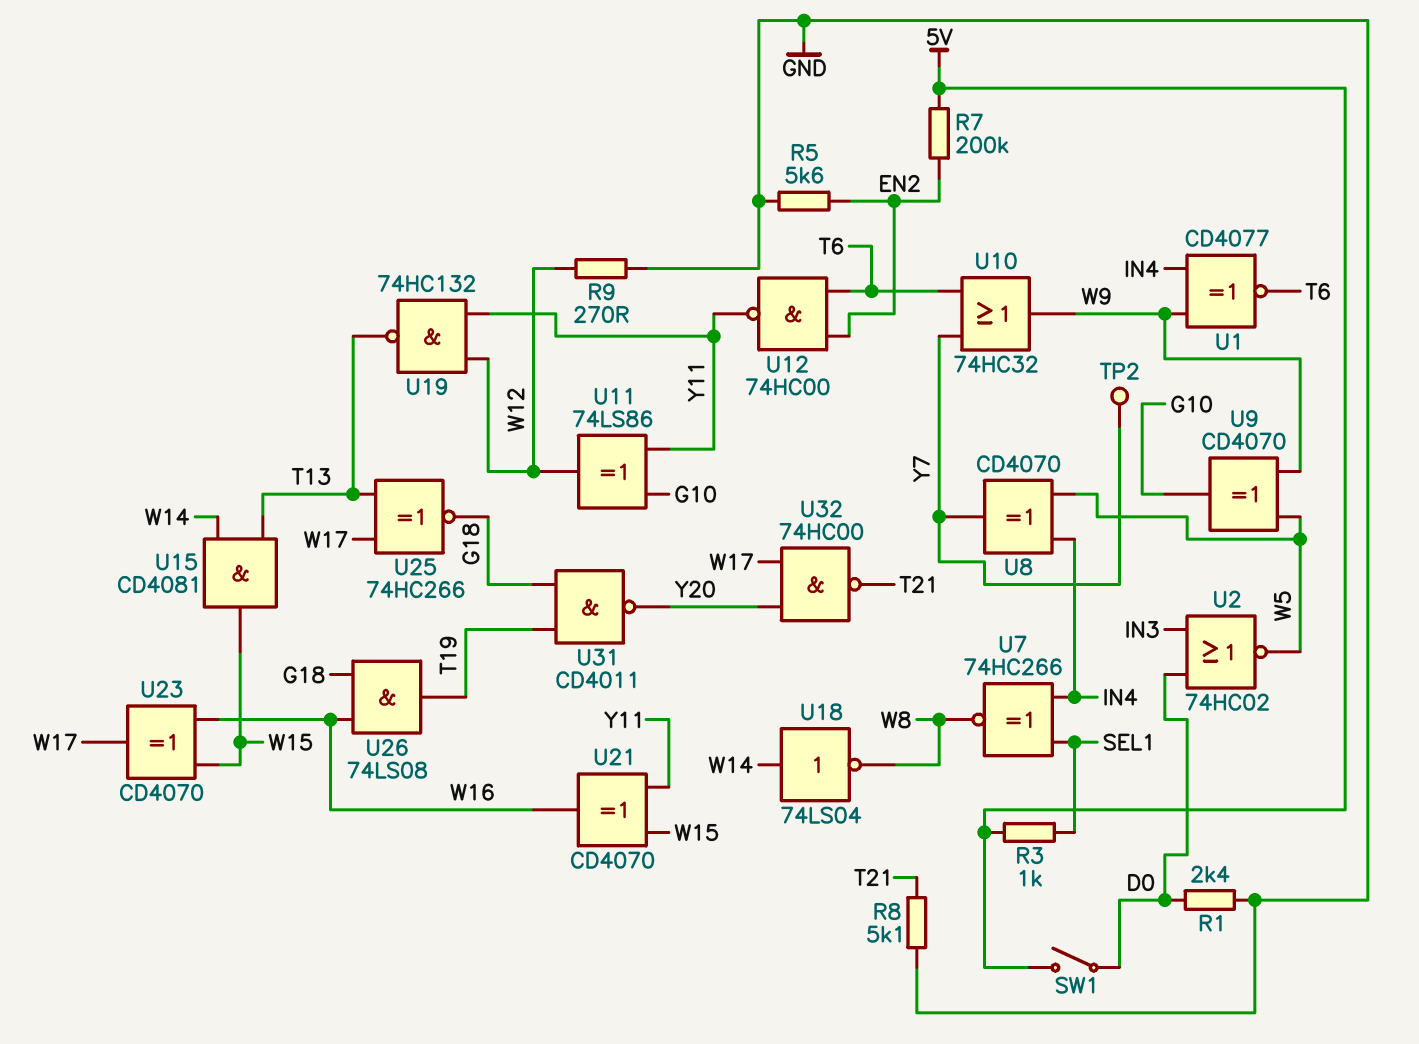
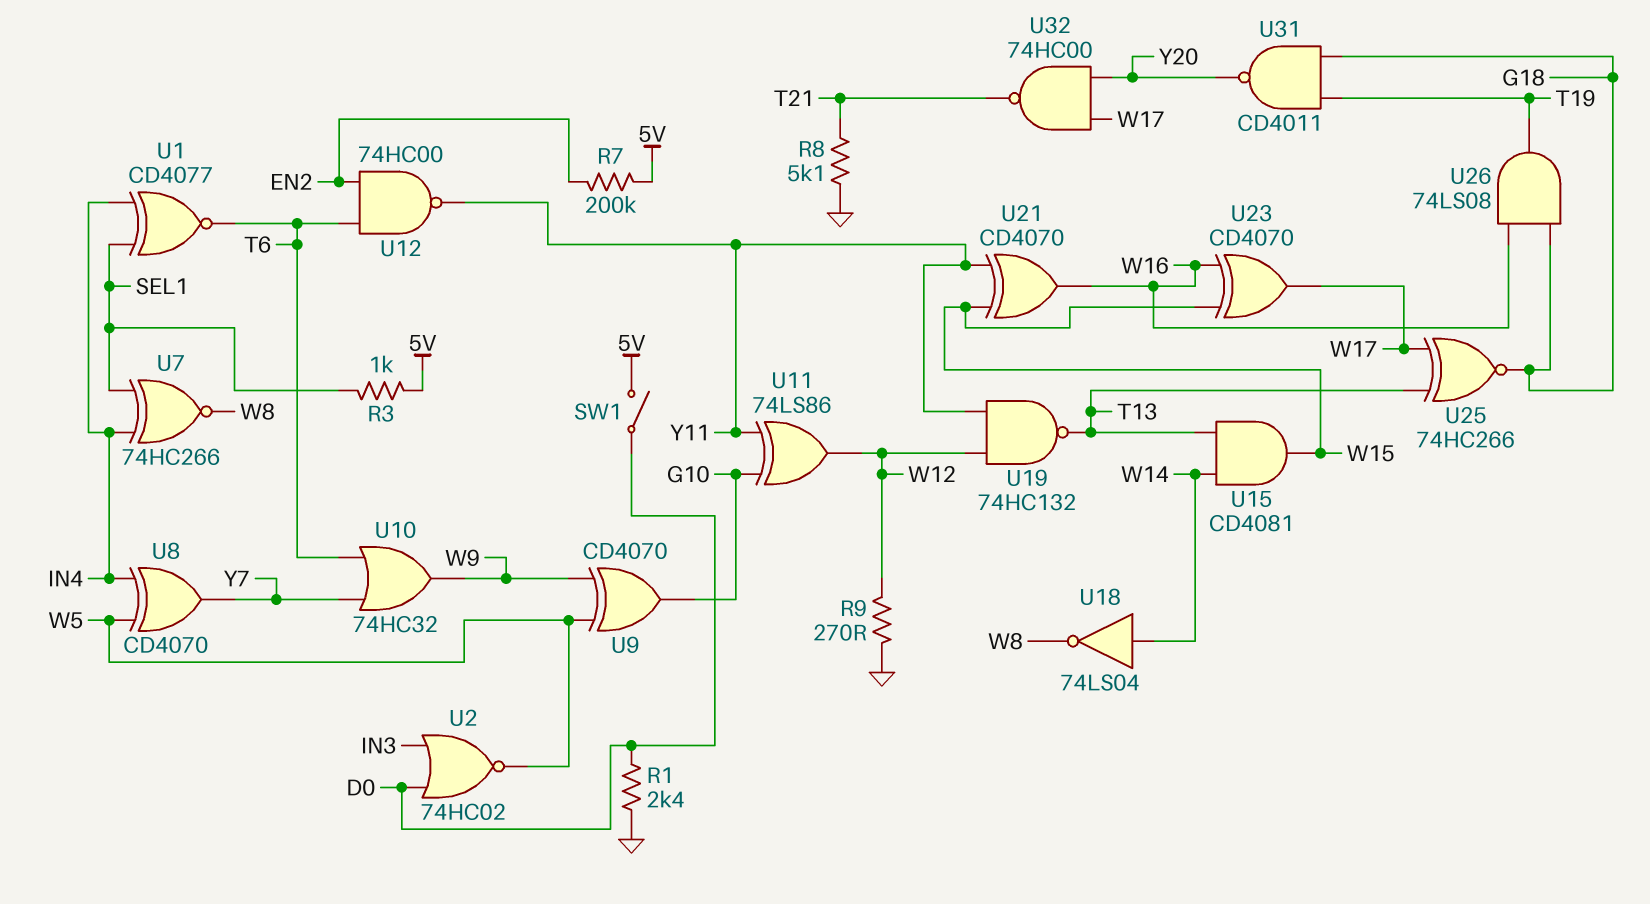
R5: 5.6k (EN2, GND) -> none
TP2: test point (Y7) -> none
U1: XNOR CD4077 (in IN4, in W9, out T6) -> XNOR CD4077 (in IN4, in SEL1, out T6)

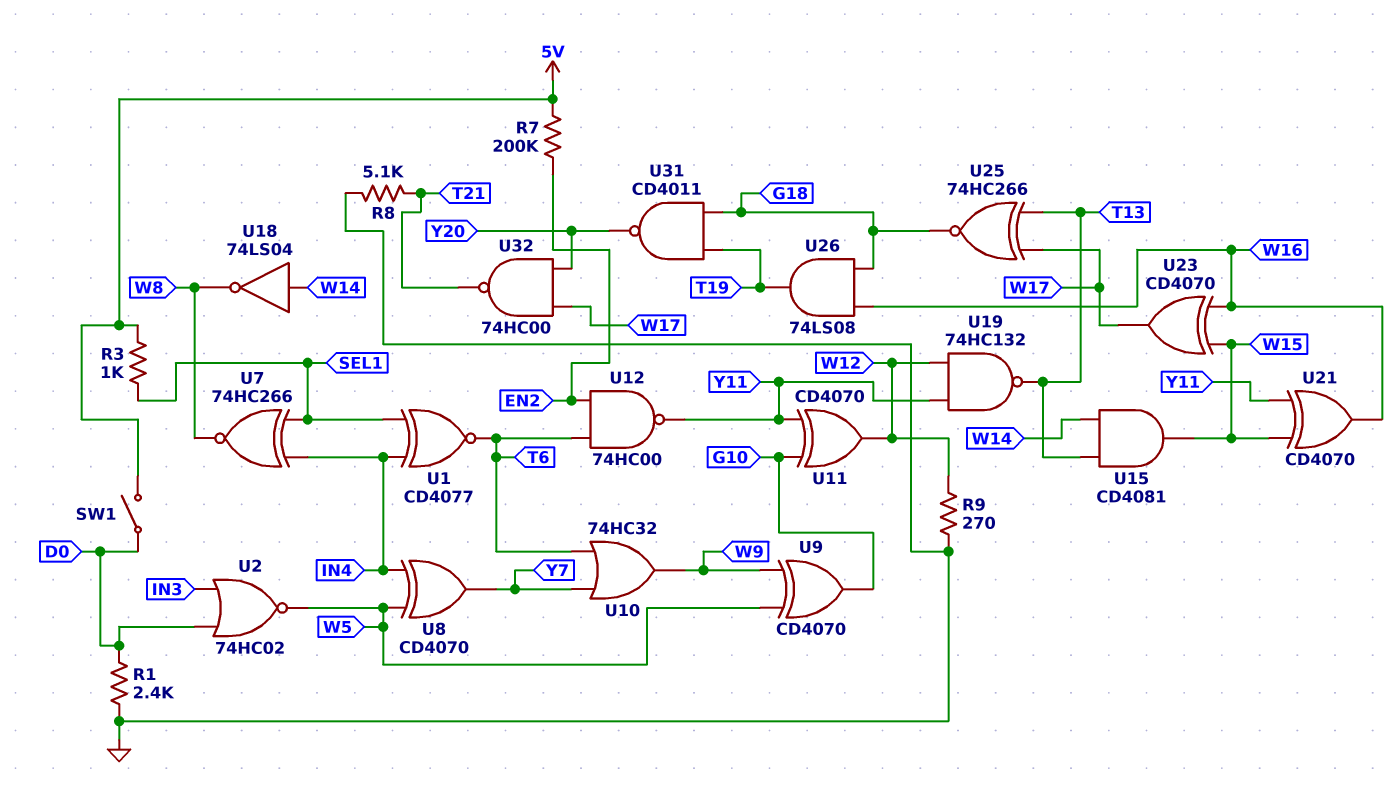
U11: XOR 74LS86 (in G10, in Y11, out W12) -> XOR CD4070 (in G10, in Y11, out W12)

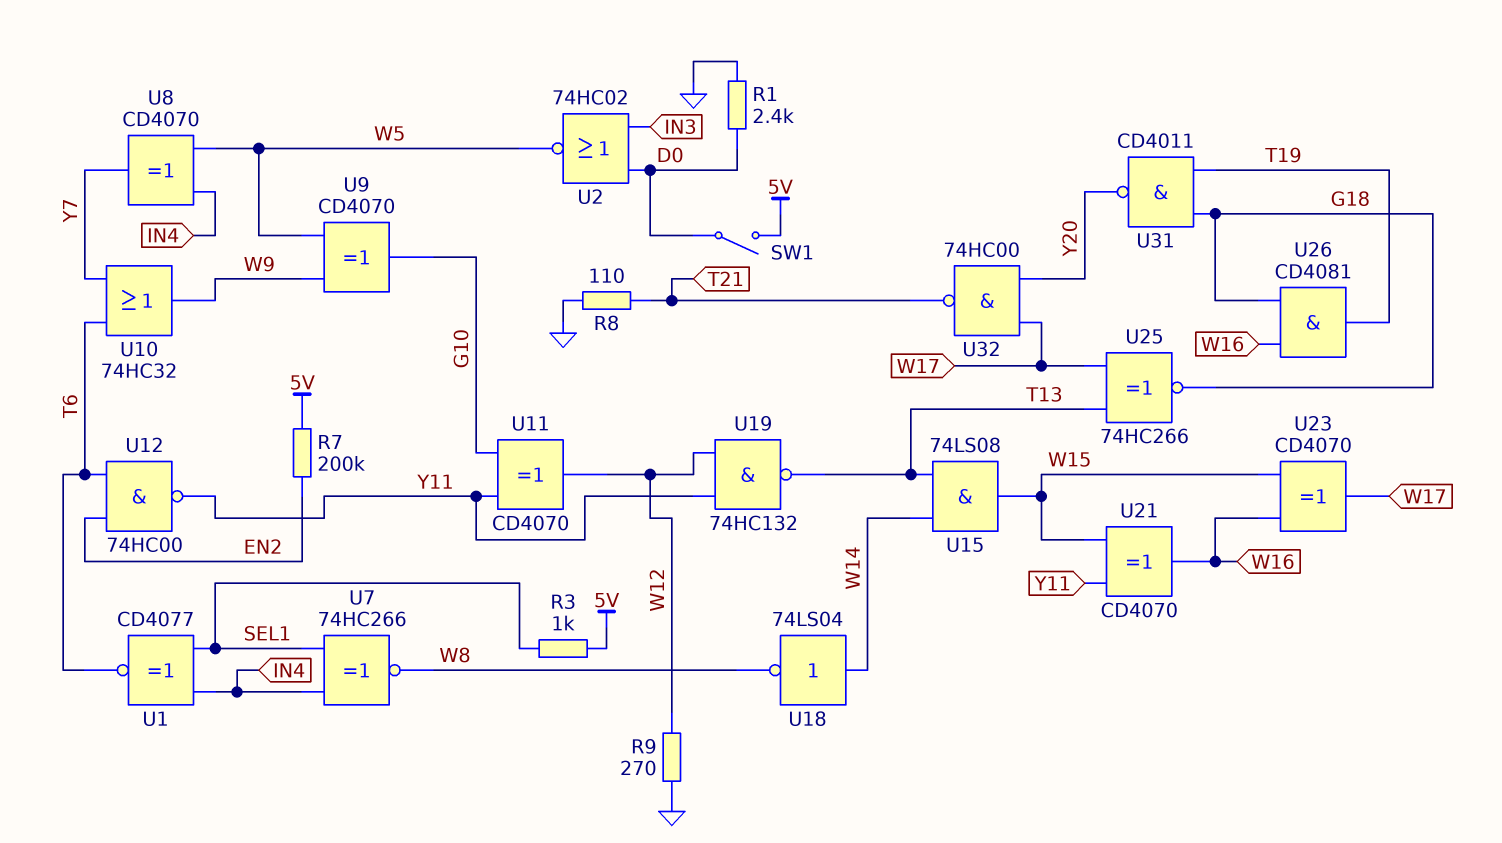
R8: 5.1k (GND, T21) -> 110 (GND, T21)
U15: AND CD4081 (in T13, in W14, out W15) -> AND 74LS08 (in T13, in W14, out W15)
U26: AND 74LS08 (in G18, in W16, out T19) -> AND CD4081 (in G18, in W16, out T19)

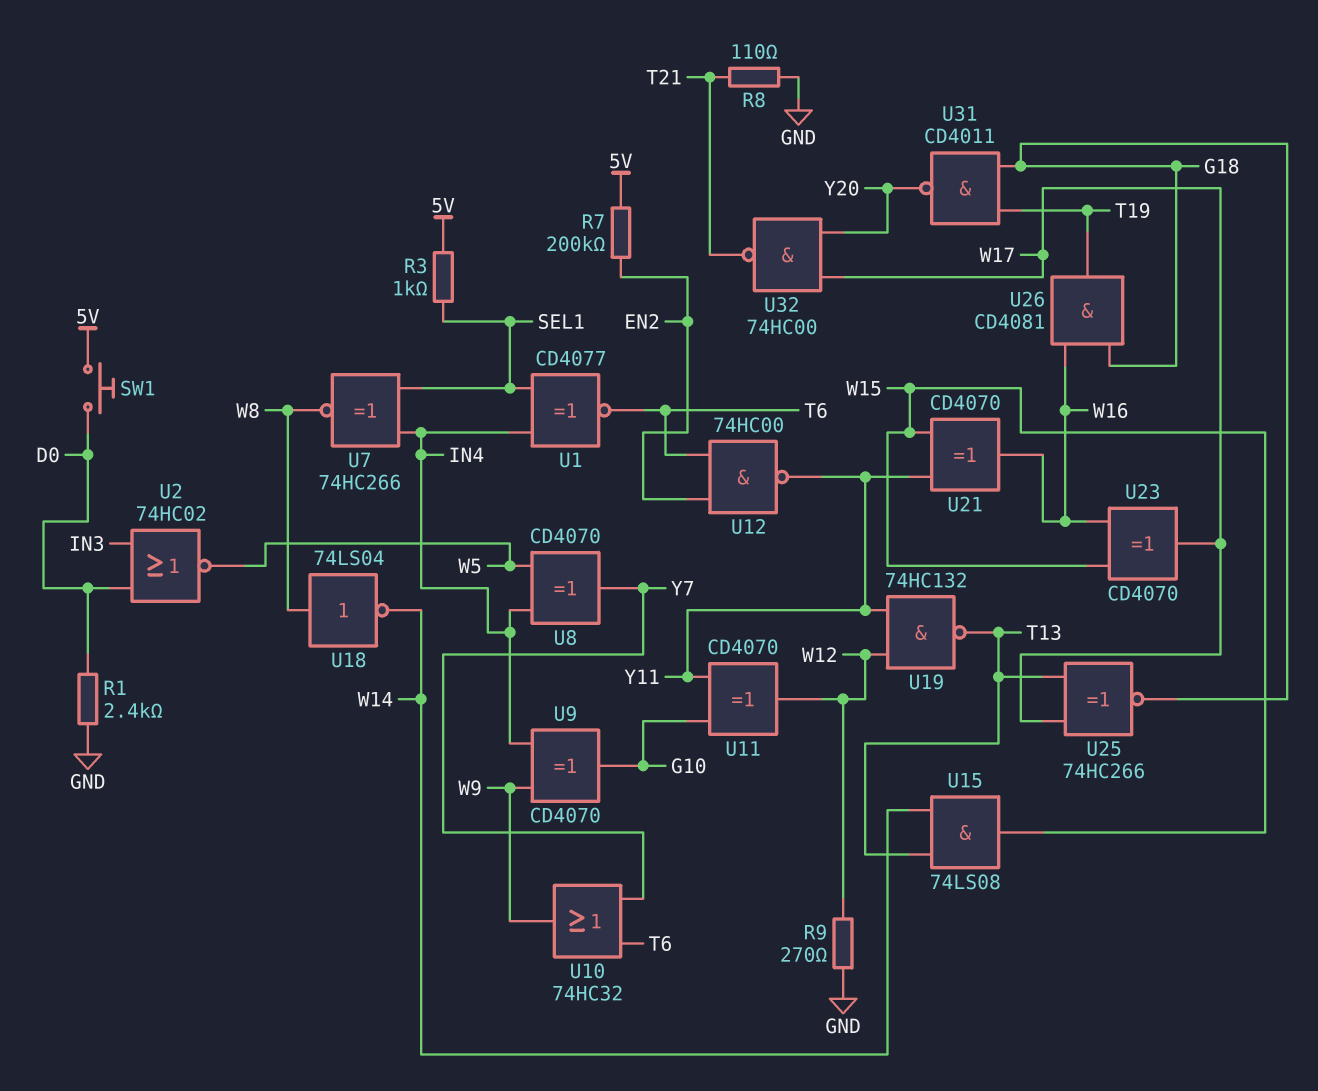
SW1: switch (5V, D0) -> button (5V, D0)
U9: XOR CD4070 (in W5, in W9, out G10) -> XOR CD4070 (in IN4, in W9, out G10)
U18: NOT 74LS04 (in W14, out W8) -> NOT 74LS04 (in W8, out W14)

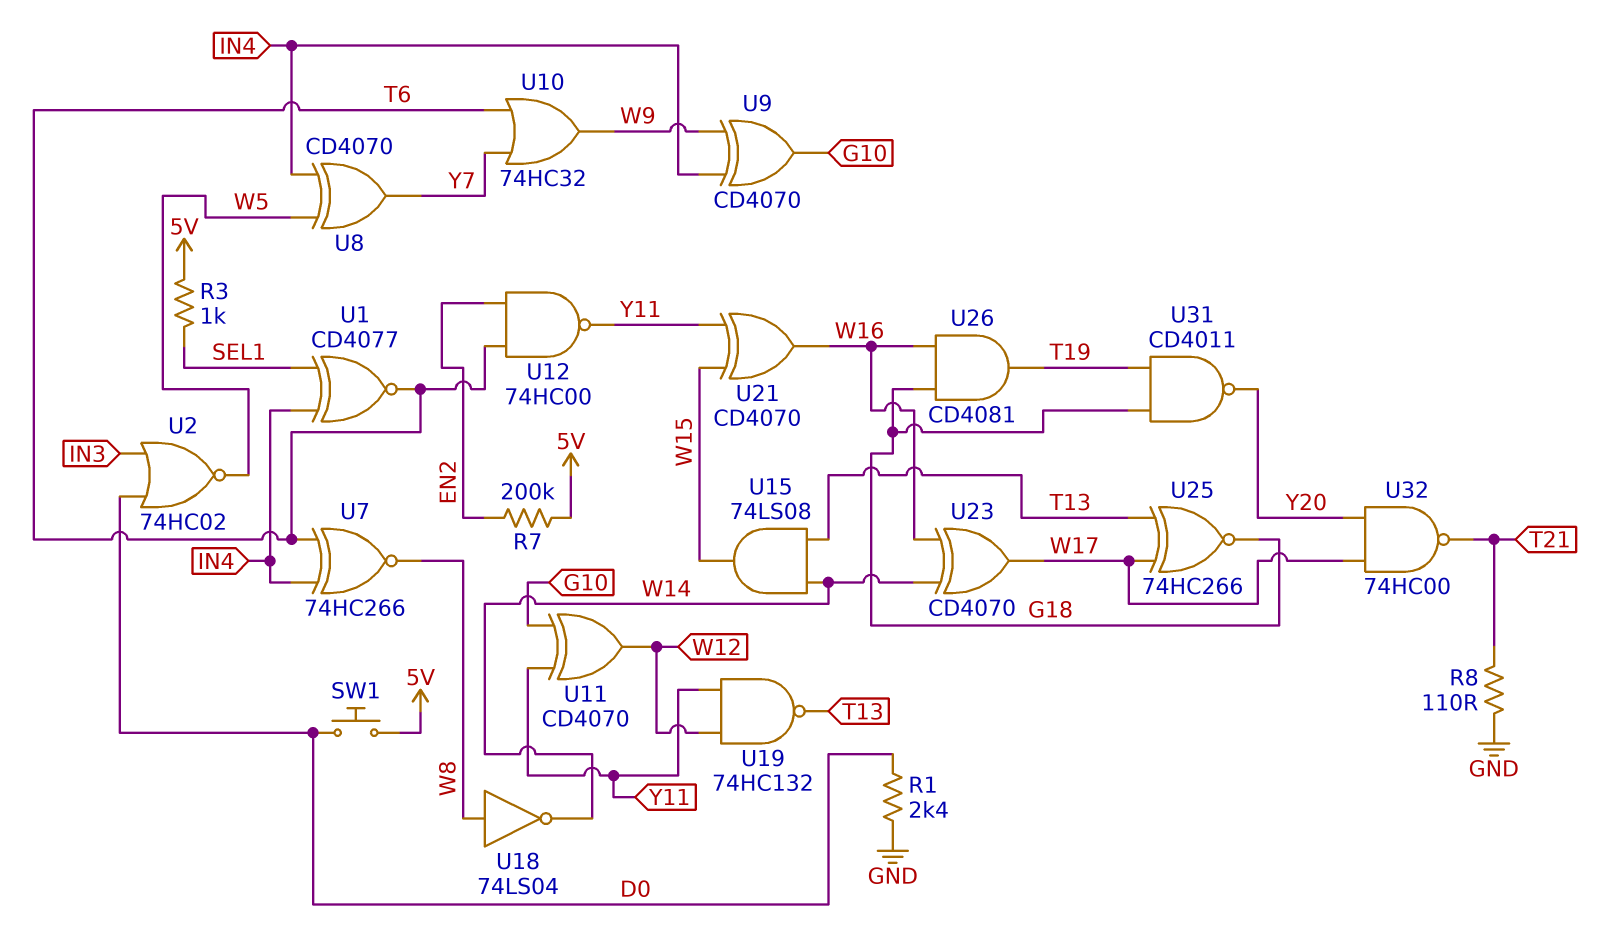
R9: 270 (GND, W12) -> none
U7: XNOR 74HC266 (in IN4, in SEL1, out W8) -> XNOR 74HC266 (in IN4, in T6, out W8)
U23: XOR CD4070 (in W15, in W16, out W17) -> XOR CD4070 (in W14, in W16, out W17)

